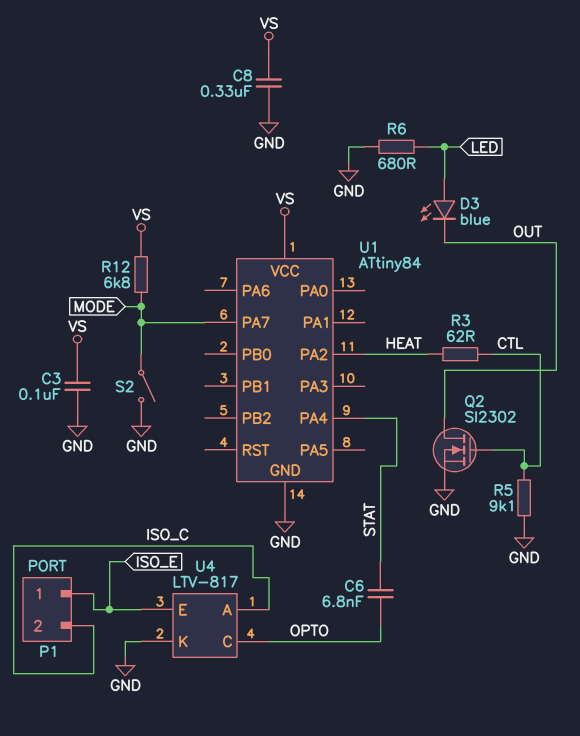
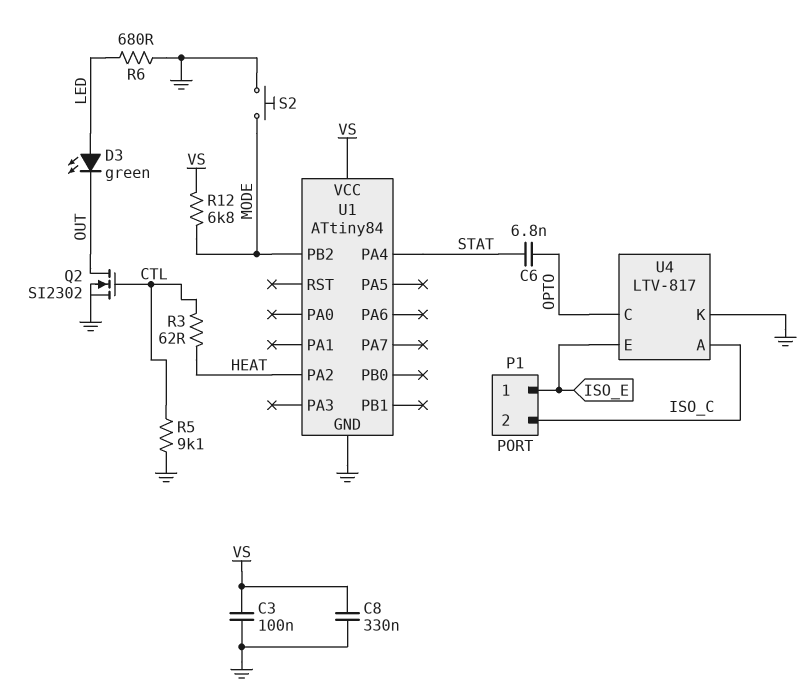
D3: LED blue (A LED, K OUT) -> LED green (A LED, K OUT)
S2: switch (GND, MODE) -> button (GND, MODE)
U1 pin PA7: MODE -> none
U1 pin PB2: none -> MODE

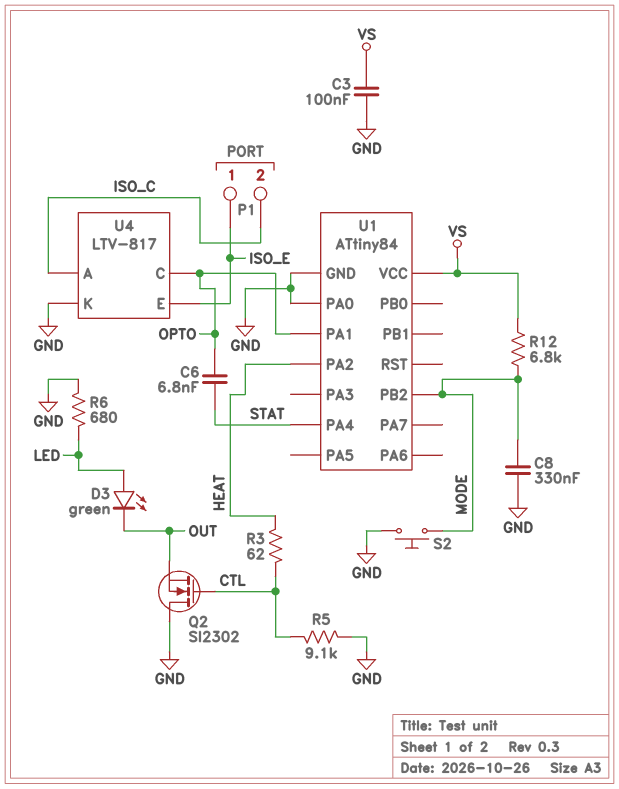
C8: 330nF (GND, VS) -> 330nF (GND, MODE)
Q2: NMOS SI2302 (G CTL, D OUT, S GND) -> NMOS SI2302 (G CTL, D GND, S OUT)
U1 pin PA0: none -> GND
U1 pin PA1: none -> OPTO

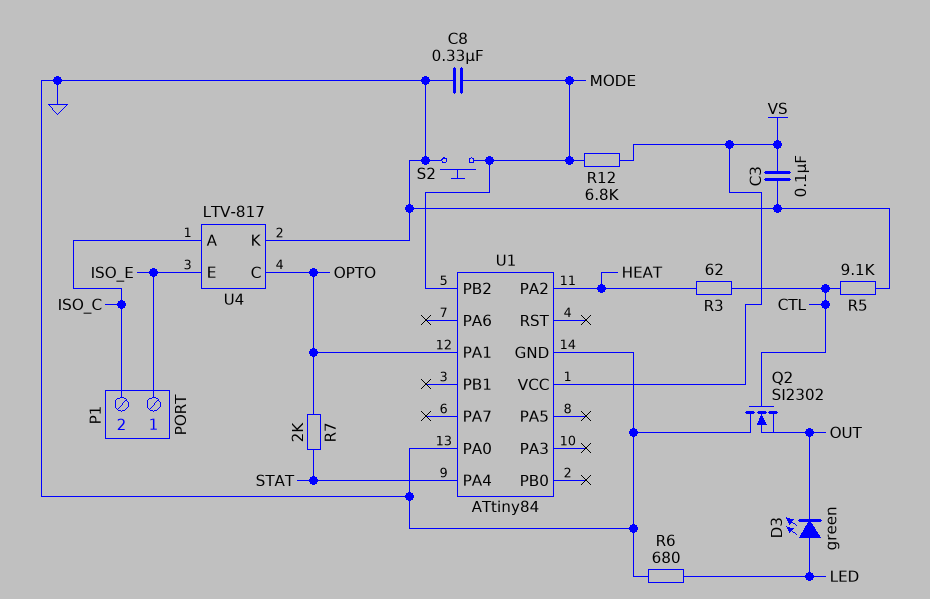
C6: 6.8nF (OPTO, STAT) -> none
R7: none -> 2k (OPTO, STAT)

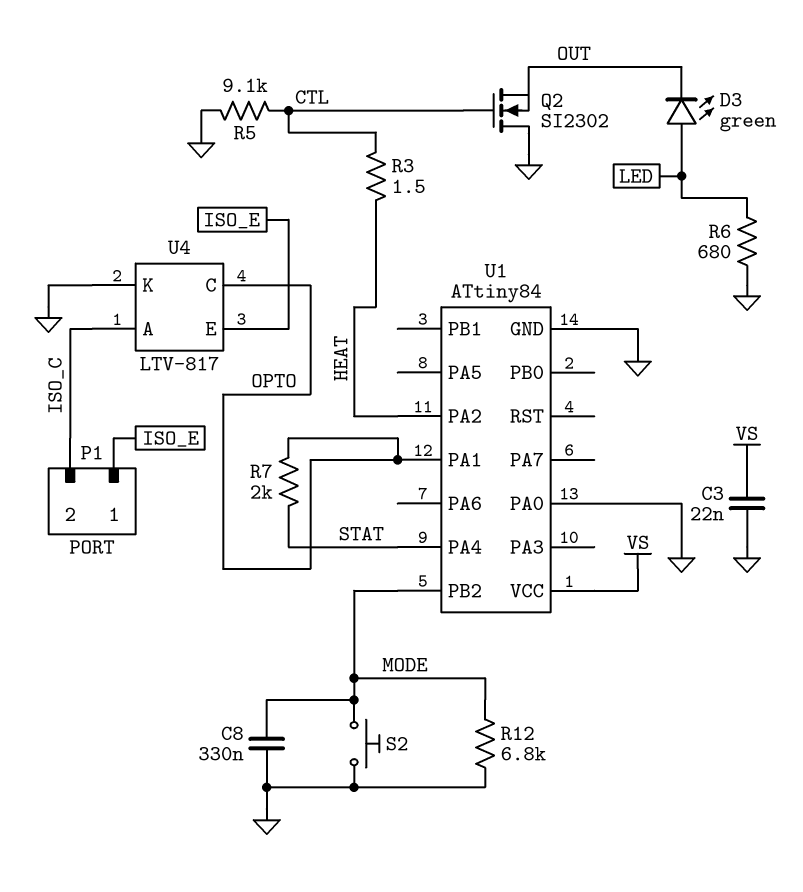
C3: 100nF (GND, VS) -> 22nF (GND, VS)
R3: 62 (CTL, HEAT) -> 1.5 (CTL, HEAT)
R12: 6.8k (MODE, VS) -> 6.8k (GND, MODE)

